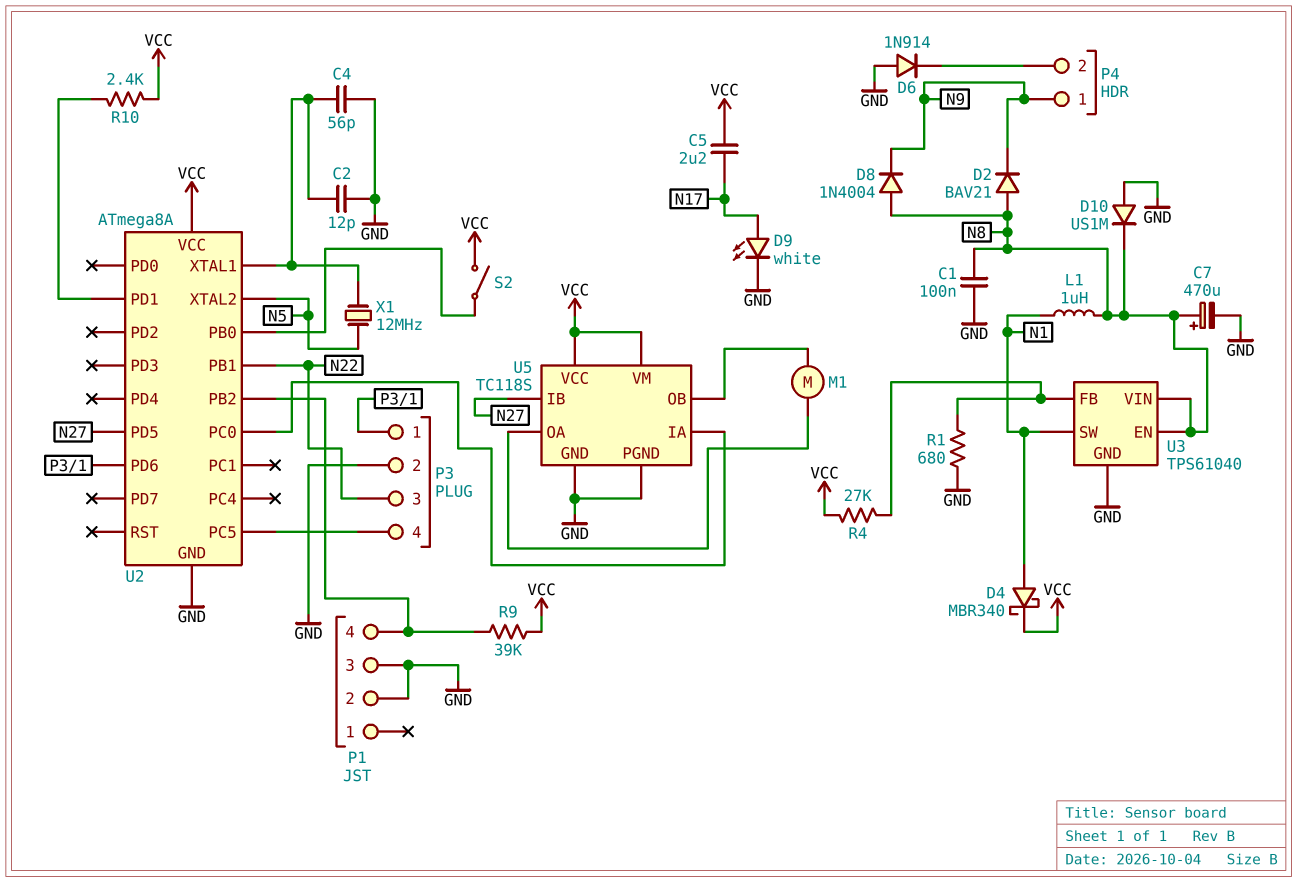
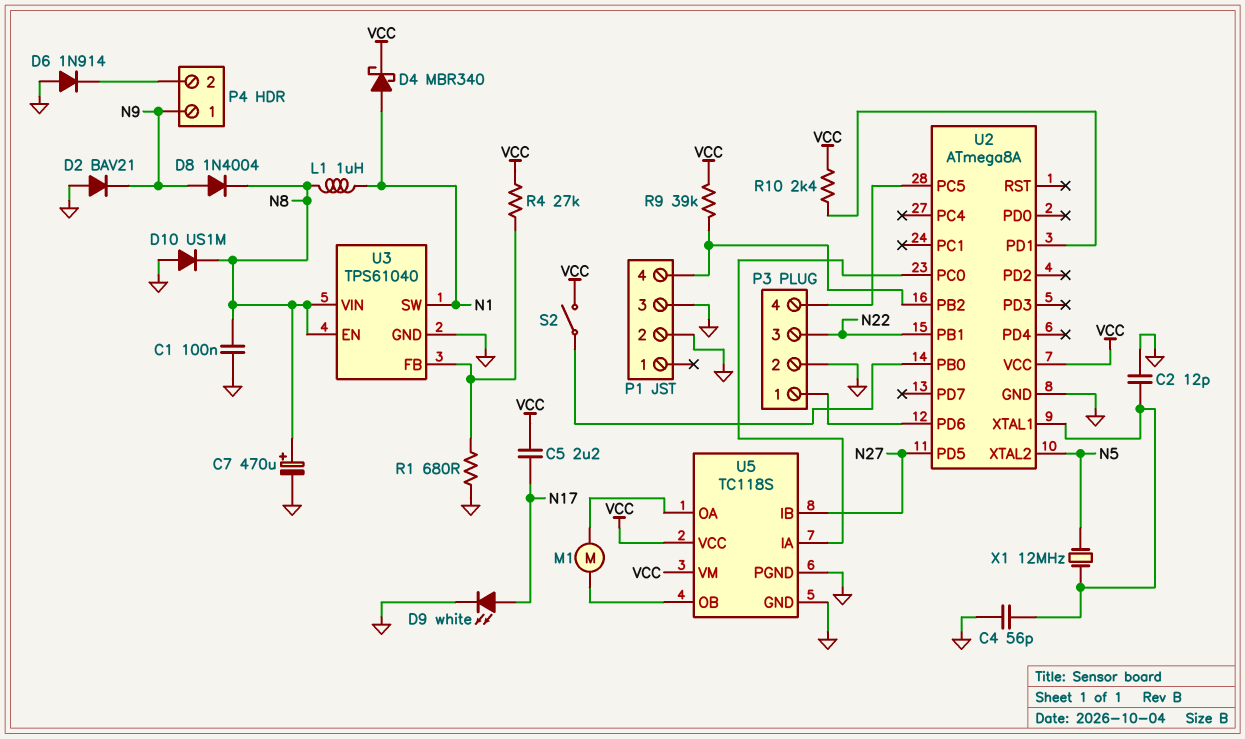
D2: diode BAV21 (A N8, K N9) -> diode BAV21 (A GND, K N9)
D8: diode 1N4004 (A N8, K N9) -> diode 1N4004 (A N9, K N8)

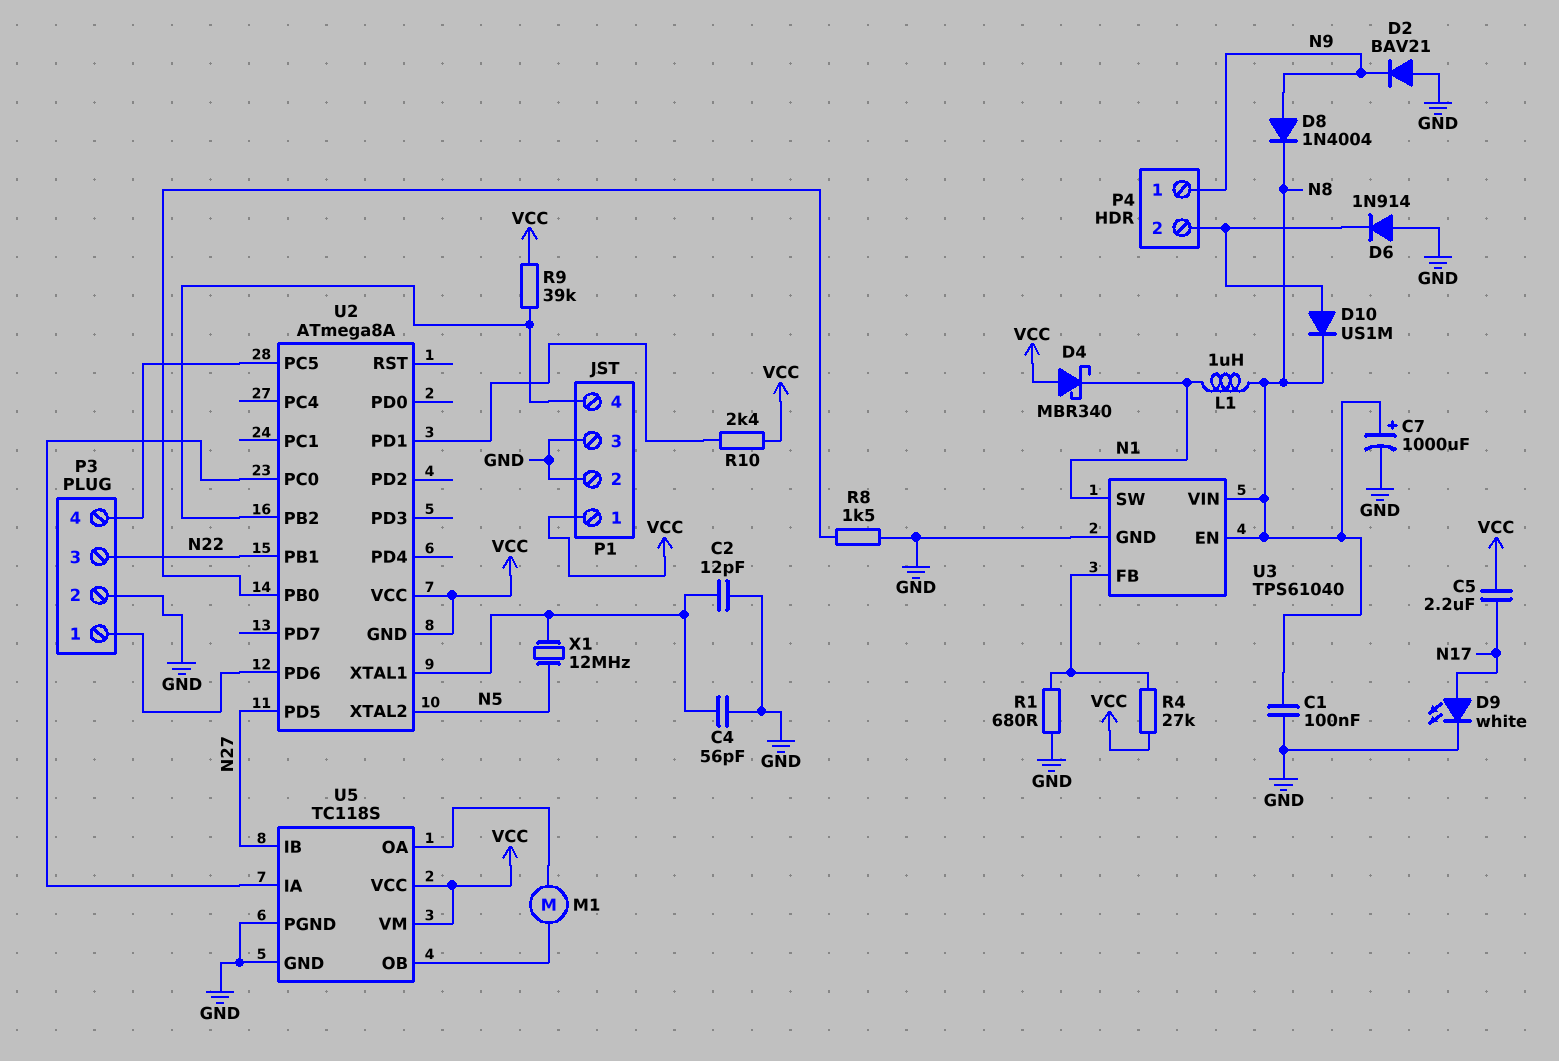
C7: 470uF (plus N8, minus GND) -> 1000uF (plus N8, minus GND)
D4: schottky MBR340 (A N1, K VCC) -> schottky MBR340 (A VCC, K N1)
D10: diode US1M (A GND, K N8) -> diode US1M (A P4/2, K N8)
P1 pin 1: none -> VCC
R8: none -> 1.5k (GND, U2/PB0)
S2: switch (U2/PB0, VCC) -> none
U2 pin GND: GND -> VCC

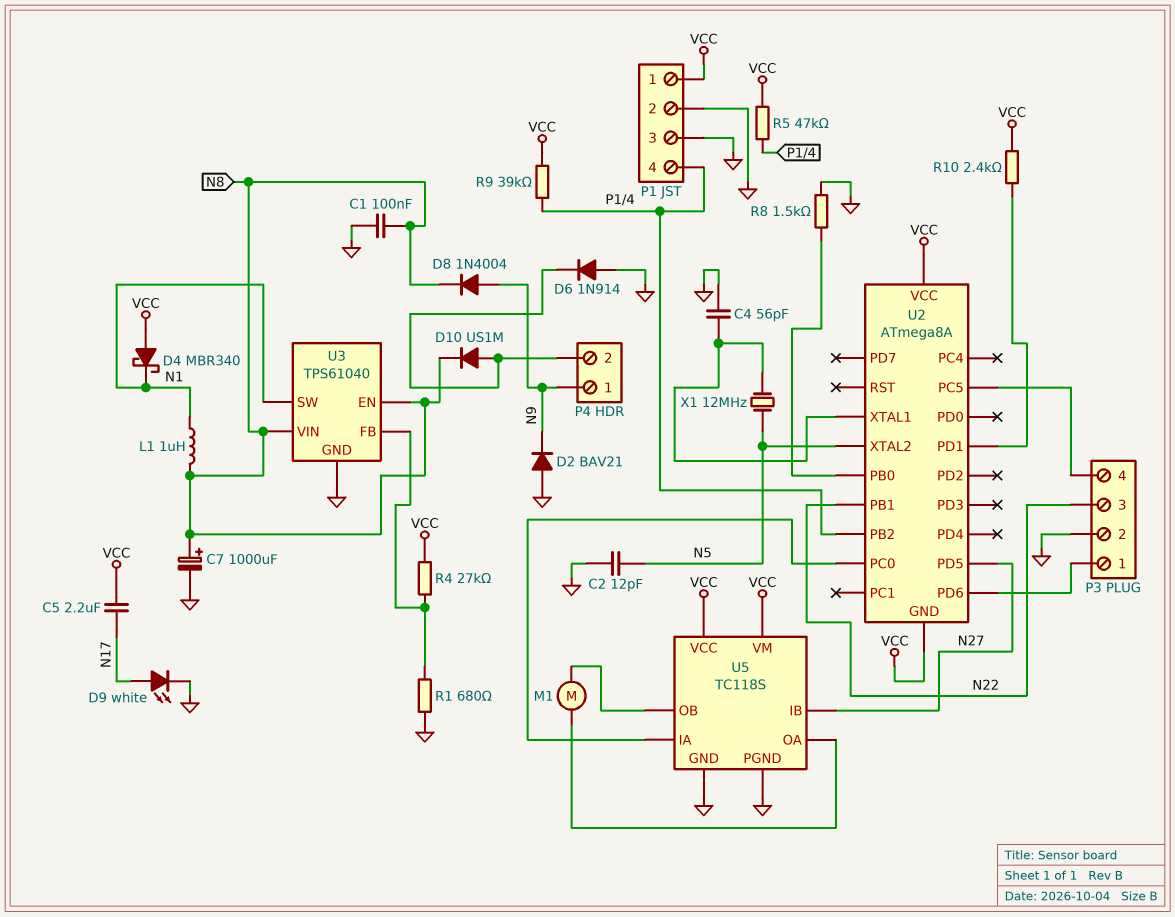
C2: 12pF (GND, U2/XTAL1) -> 12pF (GND, N5)
R5: none -> 47k (P1/4, VCC)

